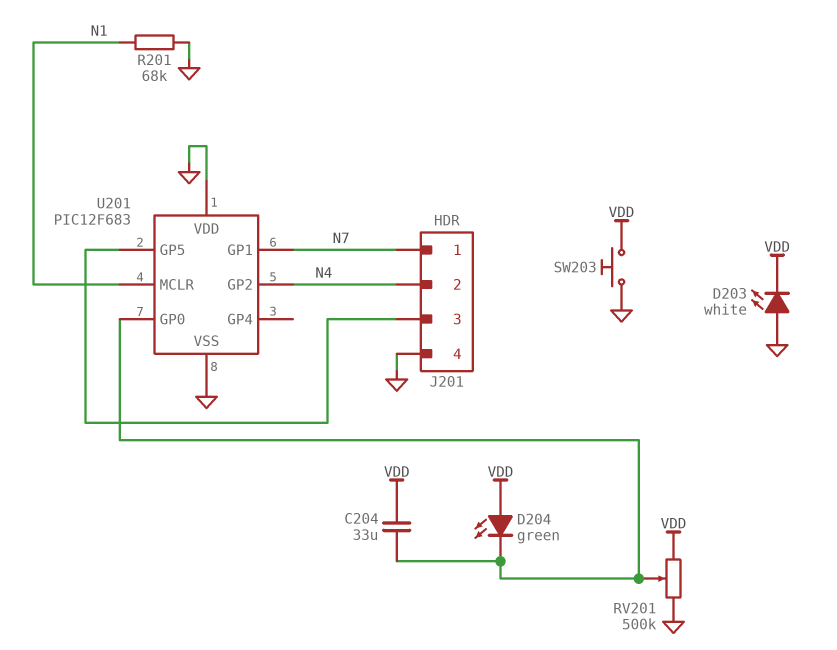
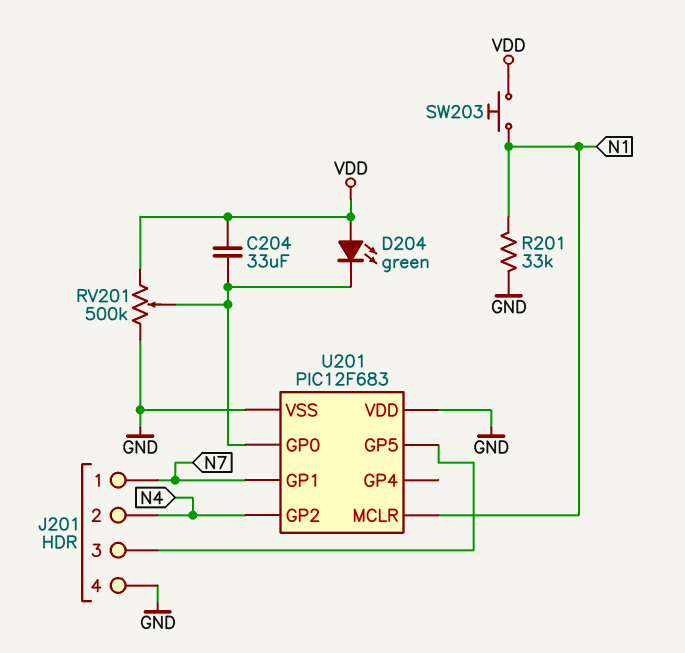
D203: LED white (A GND, K VDD) -> none
R201: 68k (GND, N1) -> 33k (GND, N1)
SW203: button (GND, VDD) -> button (N1, VDD)

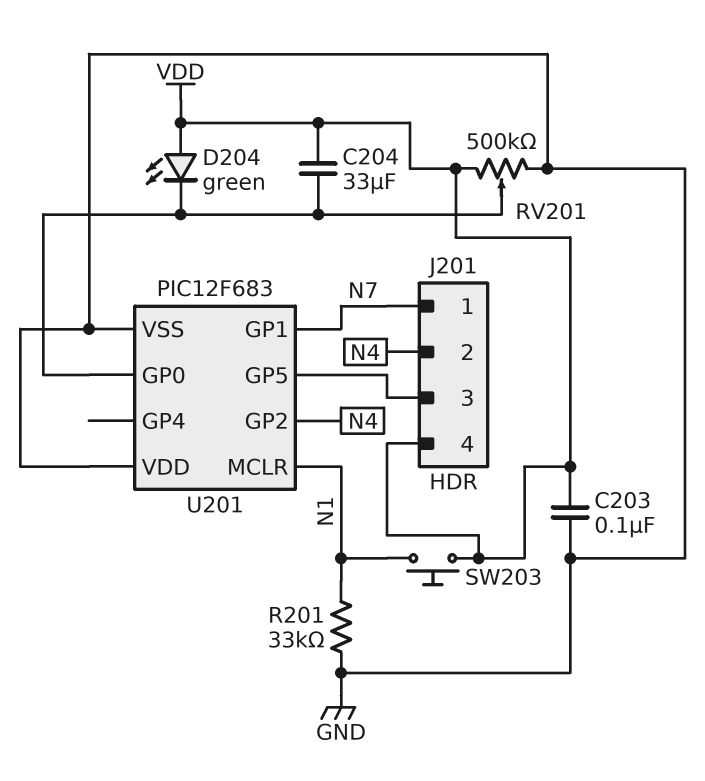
C203: none -> 100nF (GND, VDD)
J201 pin 4: GND -> VDD

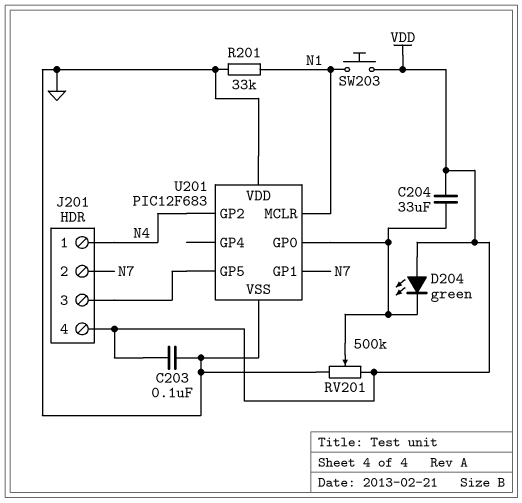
J201 pin 1: N7 -> N4
J201 pin 2: N4 -> N7

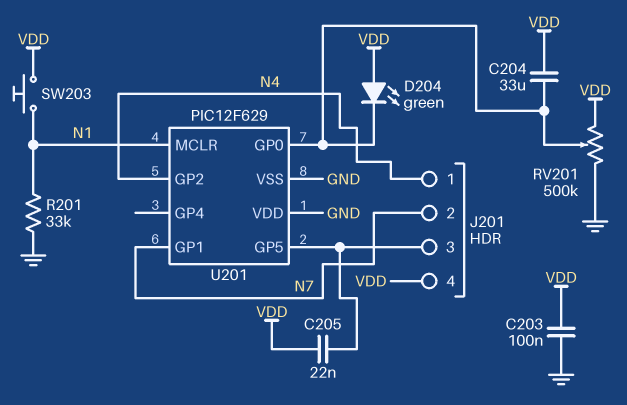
C205: none -> 22nF (J201/3, VDD)
U201: PIC12F683 -> PIC12F629

